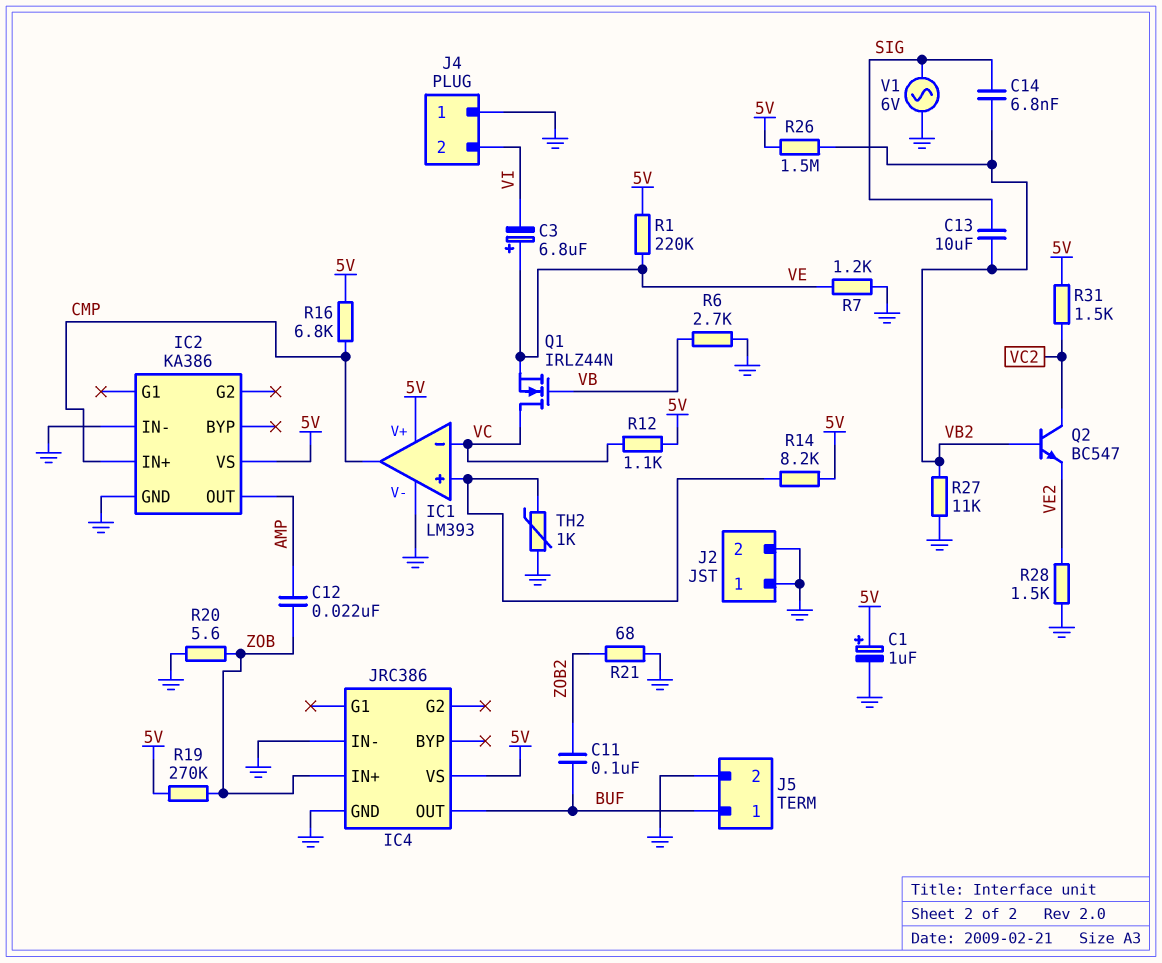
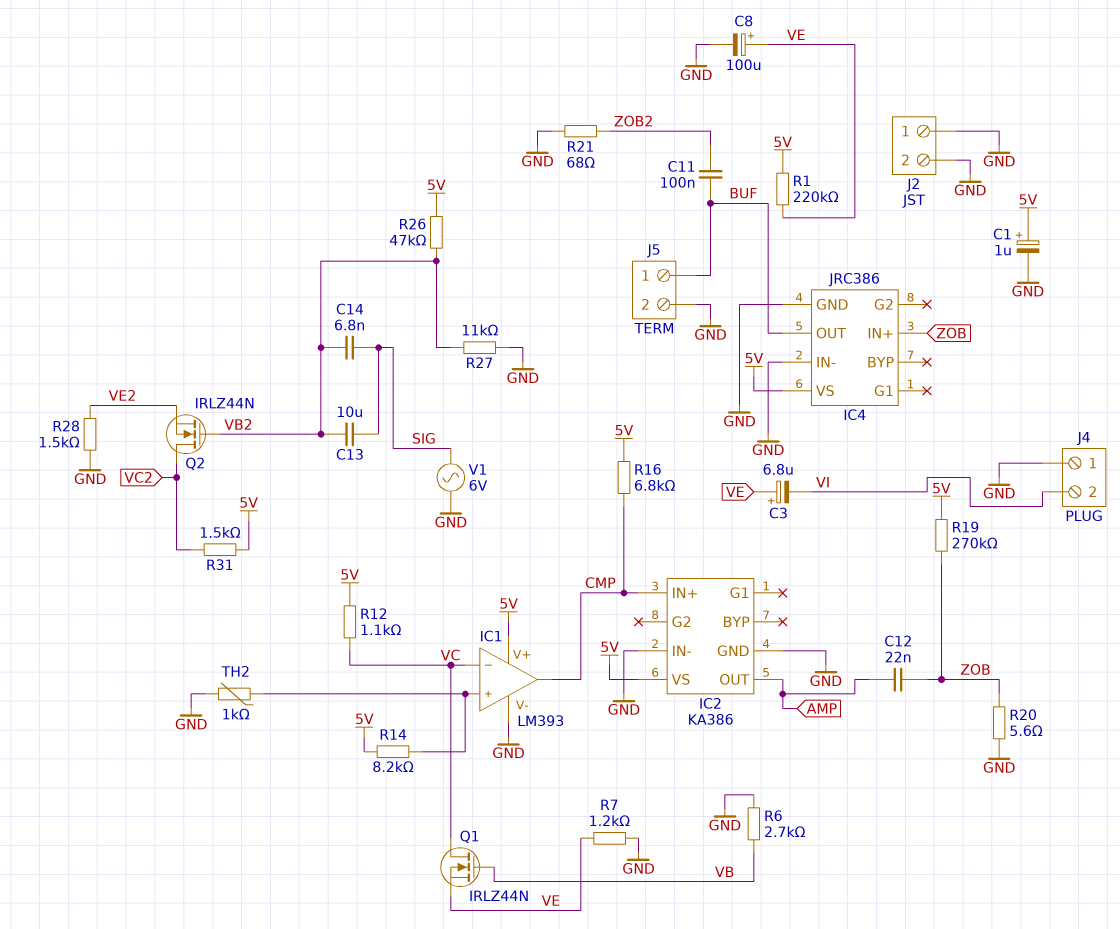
C8: none -> 100uF (plus VE, minus GND)
Q2: NPN BC547 (B VB2, C VC2, E VE2) -> NMOS IRLZ44N (G VB2, D VC2, S VE2)
R26: 1.5M (5V, VB2) -> 47k (5V, VB2)

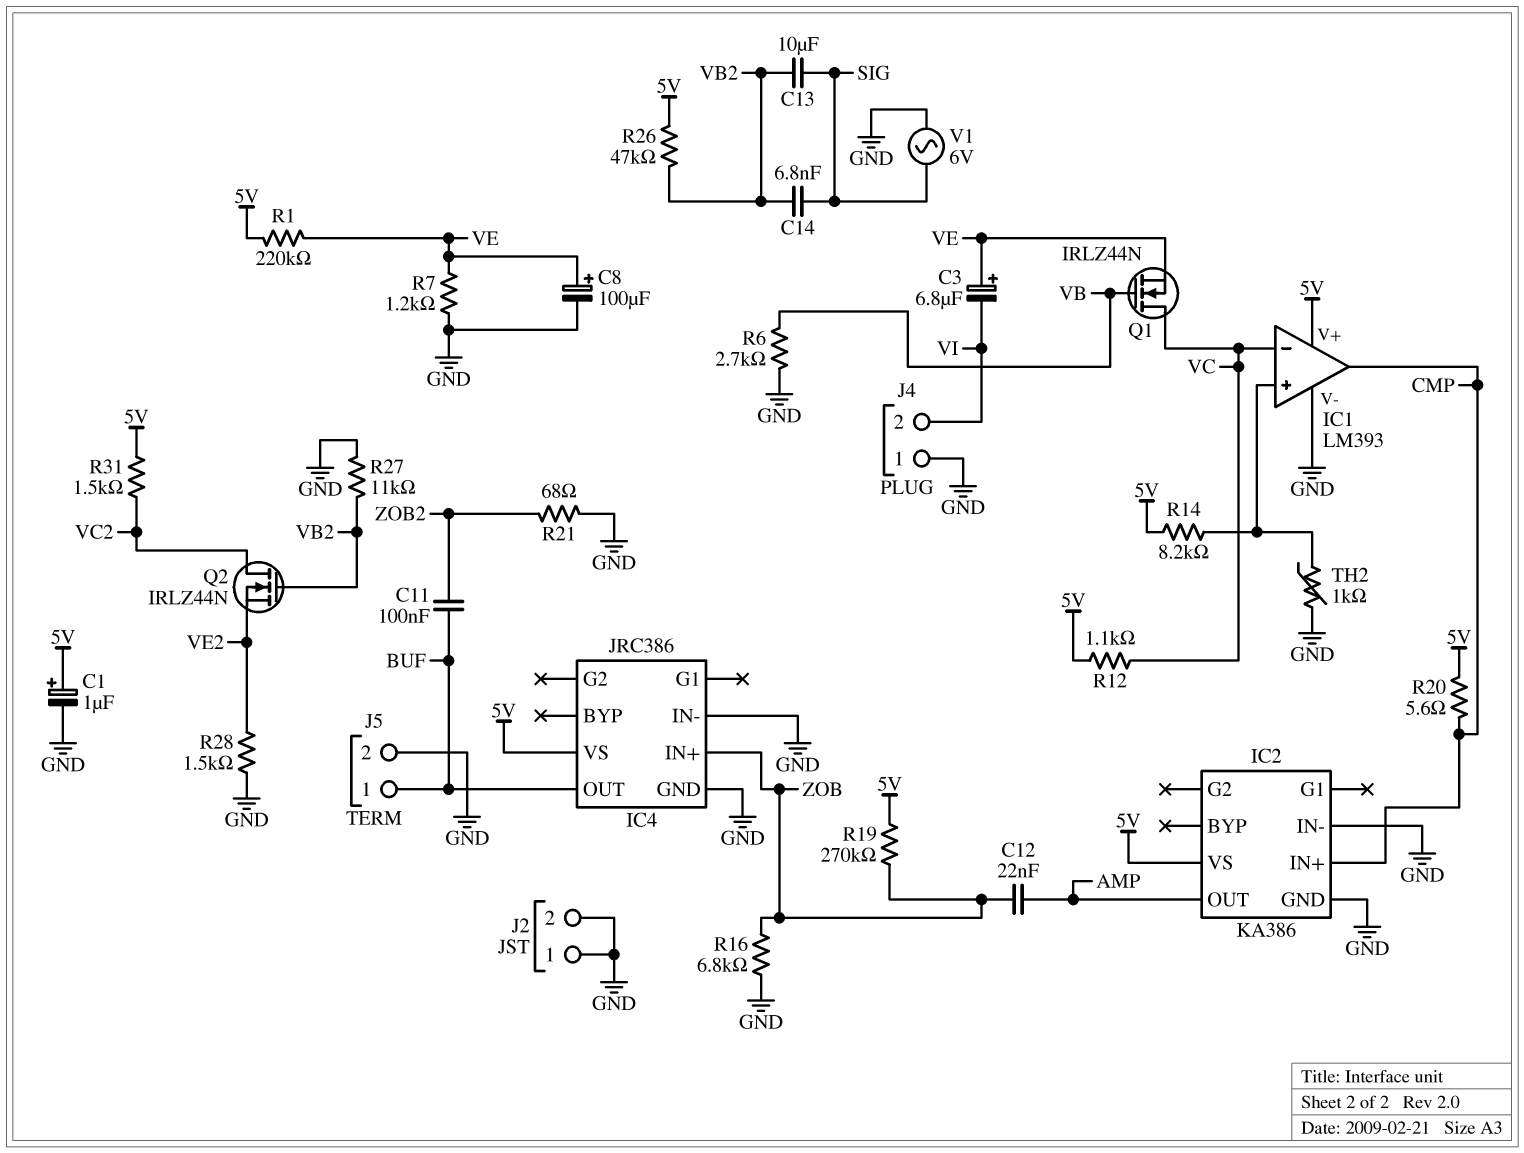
R16: 6.8k (5V, CMP) -> 6.8k (GND, ZOB)
R20: 5.6 (GND, ZOB) -> 5.6 (5V, CMP)

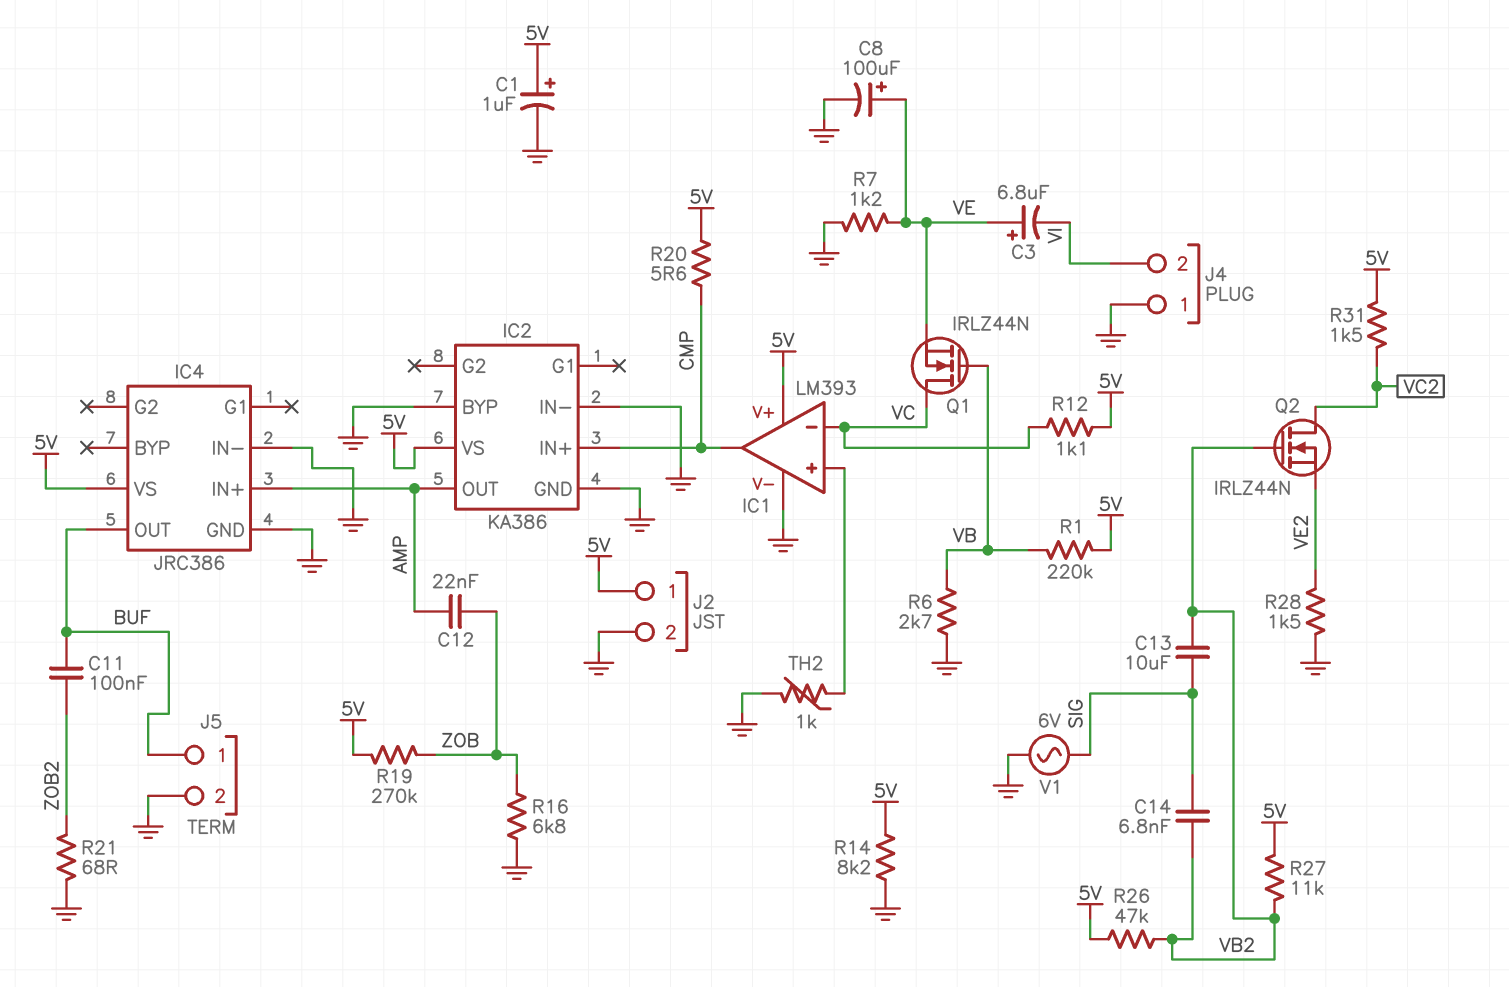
IC2 pin BYP: none -> GND
IC4 pin IN+: ZOB -> AMP
J2 pin 1: GND -> 5V
R1: 220k (5V, VE) -> 220k (5V, VB)
R14: 8.2k (5V, IC1/in+) -> 8.2k (5V, GND)
R27: 11k (GND, VB2) -> 11k (5V, VB2)

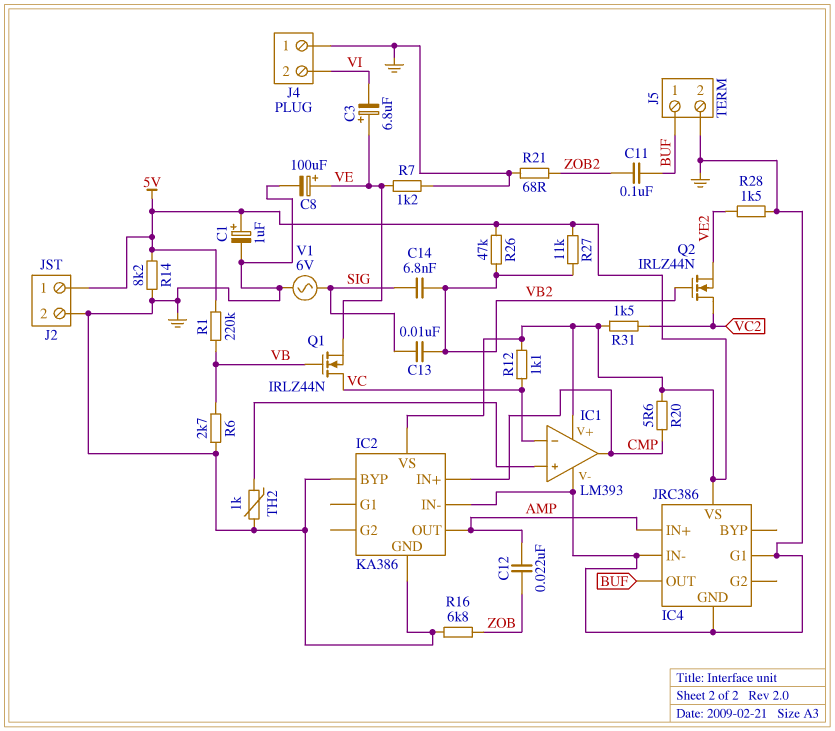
C13: 10uF (SIG, VB2) -> 10nF (SIG, VB2)
IC4 pin G1: none -> GND
R19: 270k (5V, ZOB) -> none

